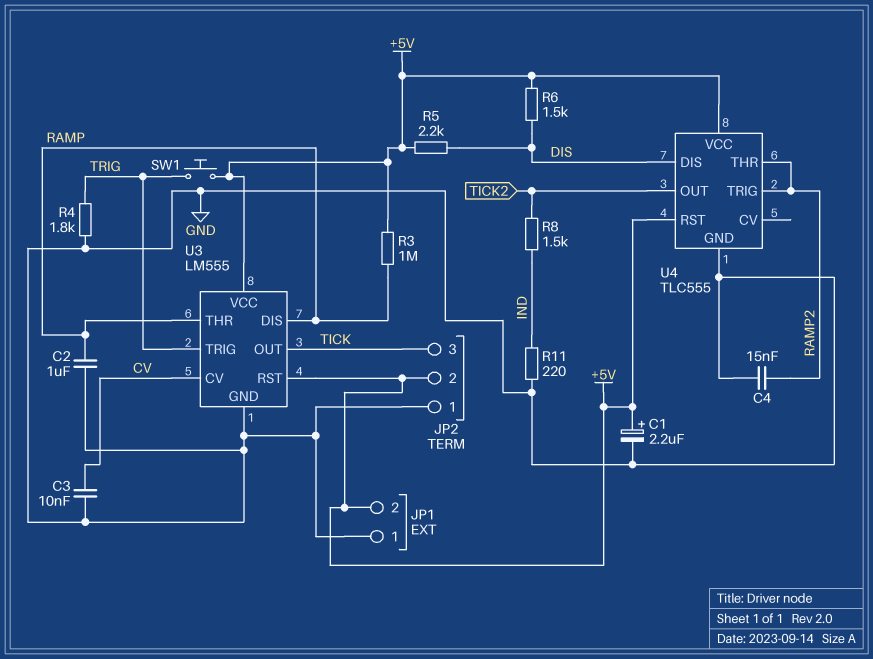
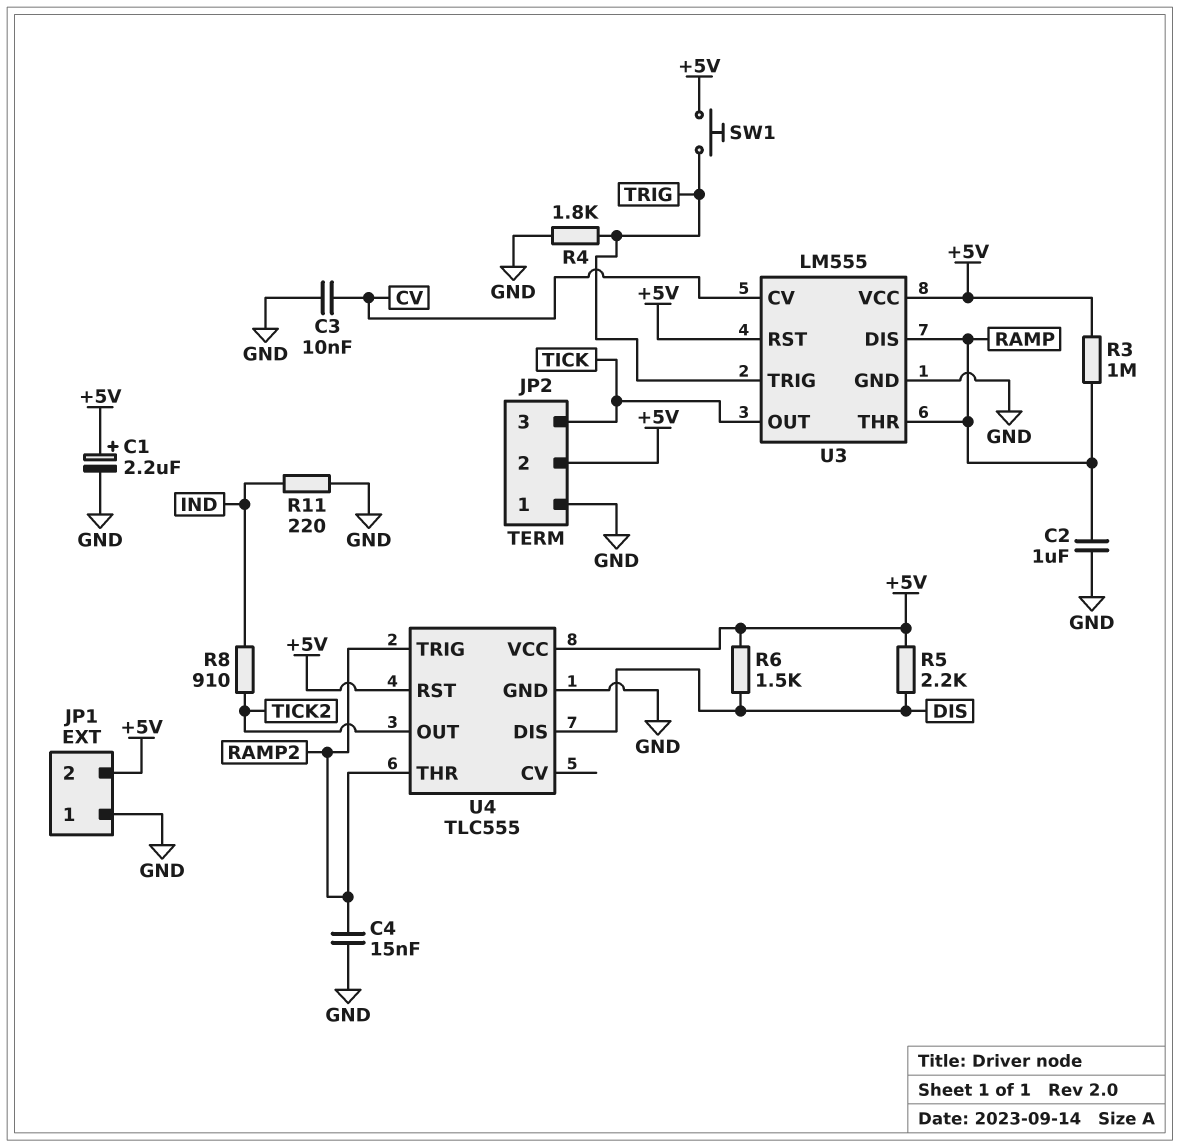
R8: 1.5k (IND, TICK2) -> 910 (IND, TICK2)

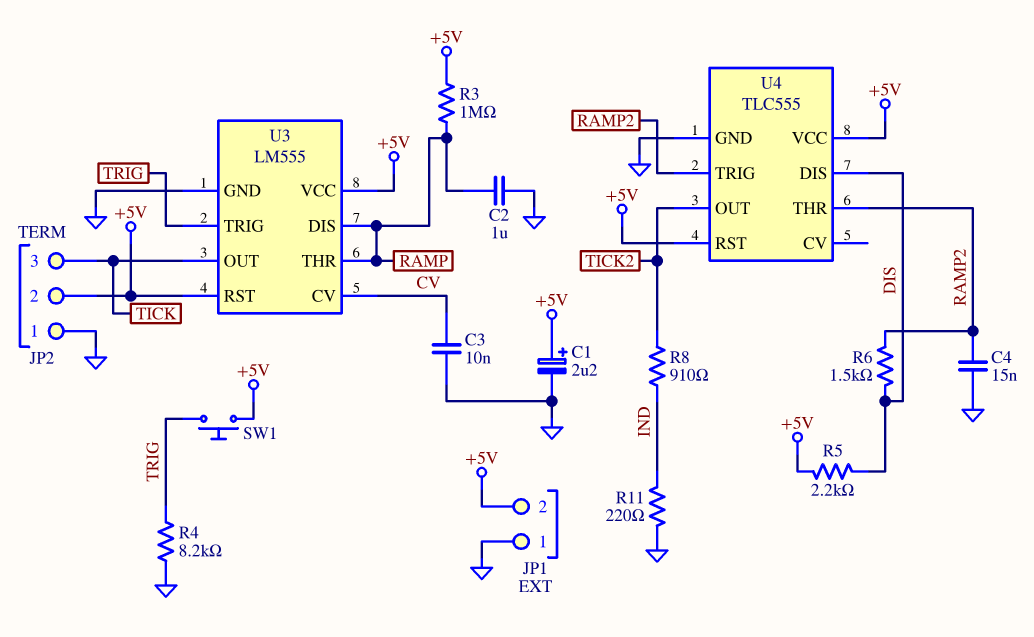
R4: 1.8k (GND, TRIG) -> 8.2k (GND, TRIG)
R6: 1.5k (+5V, DIS) -> 1.5k (DIS, RAMP2)

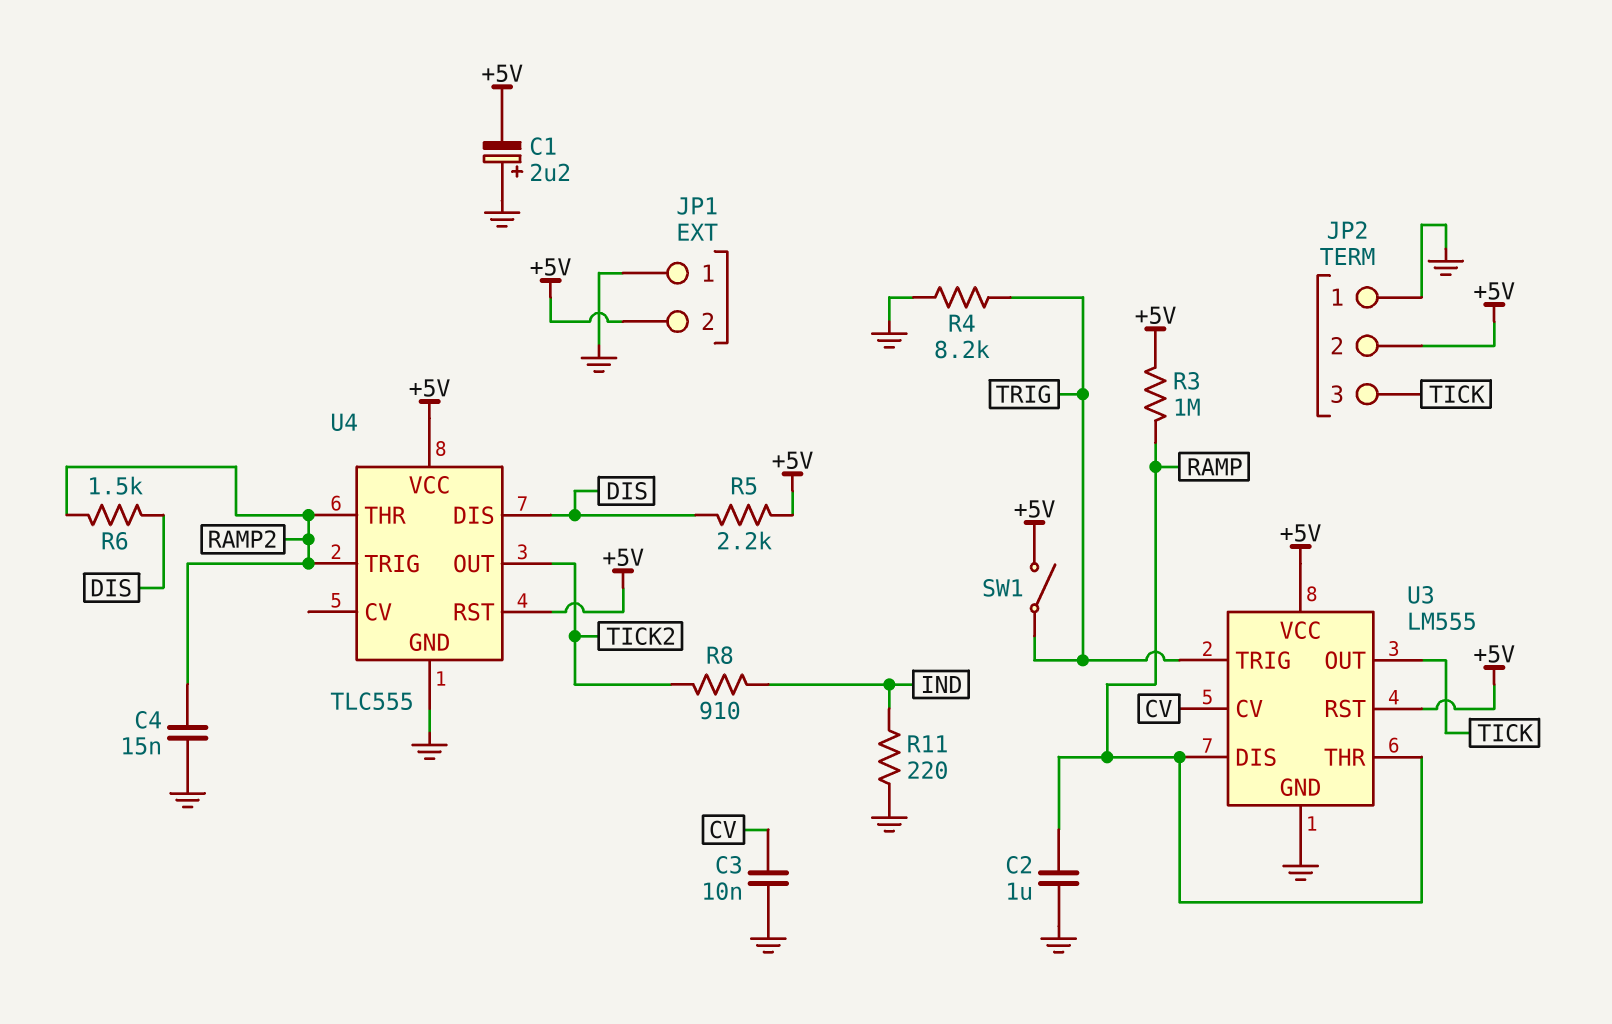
C1: 2.2uF (plus +5V, minus GND) -> 2.2uF (plus GND, minus +5V)
SW1: button (+5V, TRIG) -> switch (+5V, TRIG)

